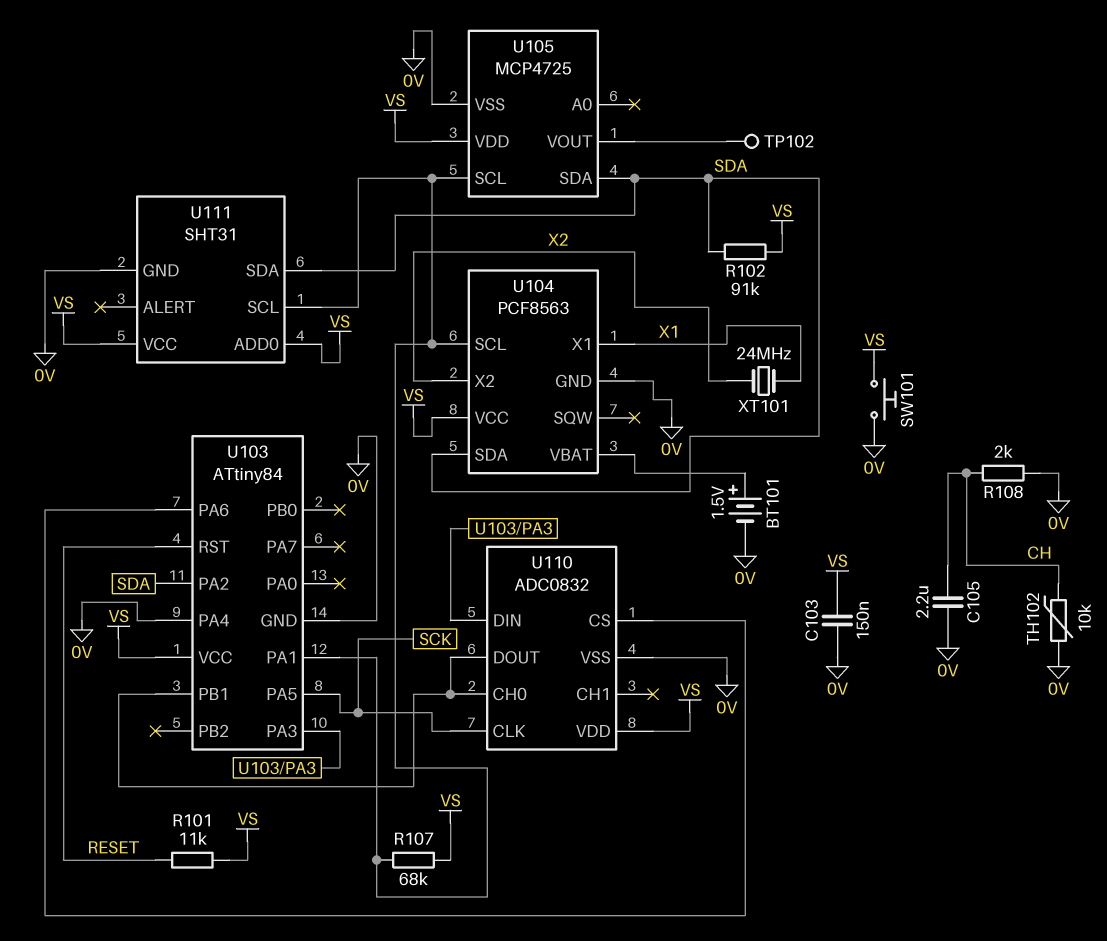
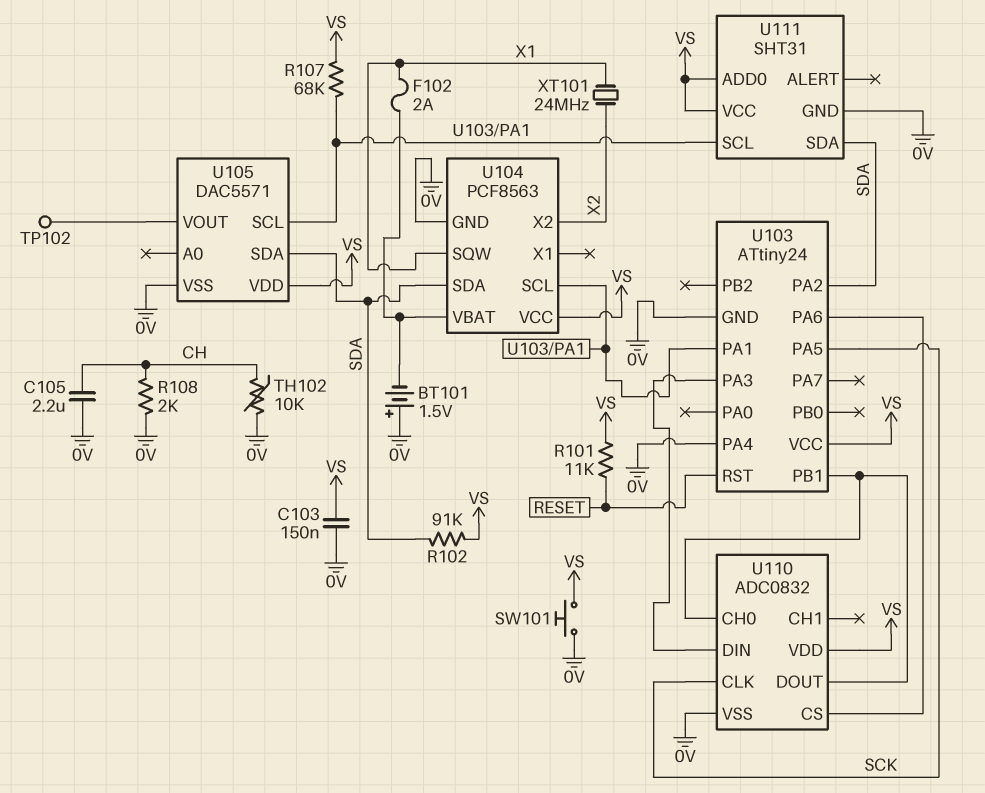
BT101: 1.5V (plus U104/VBAT, minus 0V) -> 1.5V (plus 0V, minus U104/VBAT)
F102: none -> 2A (U104/VBAT, X1)
U103: ATtiny84 -> ATtiny24
U104 pin SQW: none -> X1
U104 pin X1: X1 -> none
U105: MCP4725 -> DAC5571

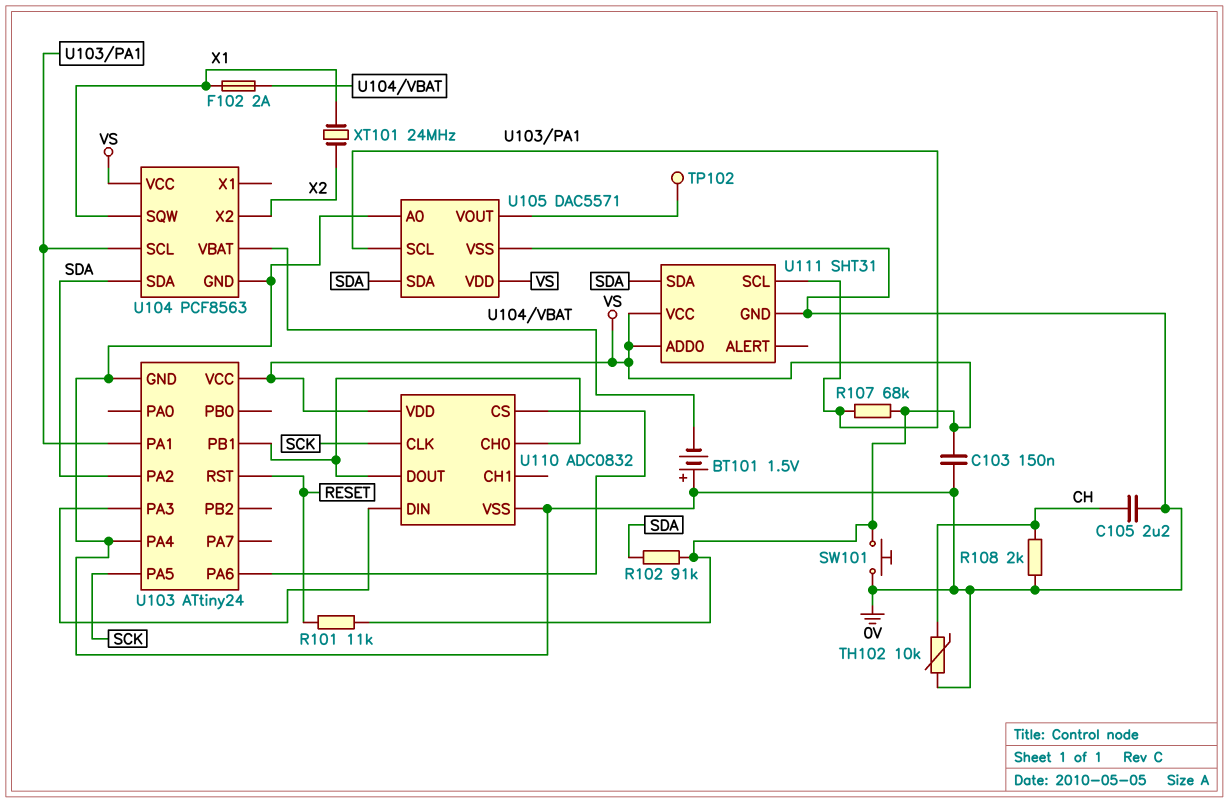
U105 pin A0: none -> 0V

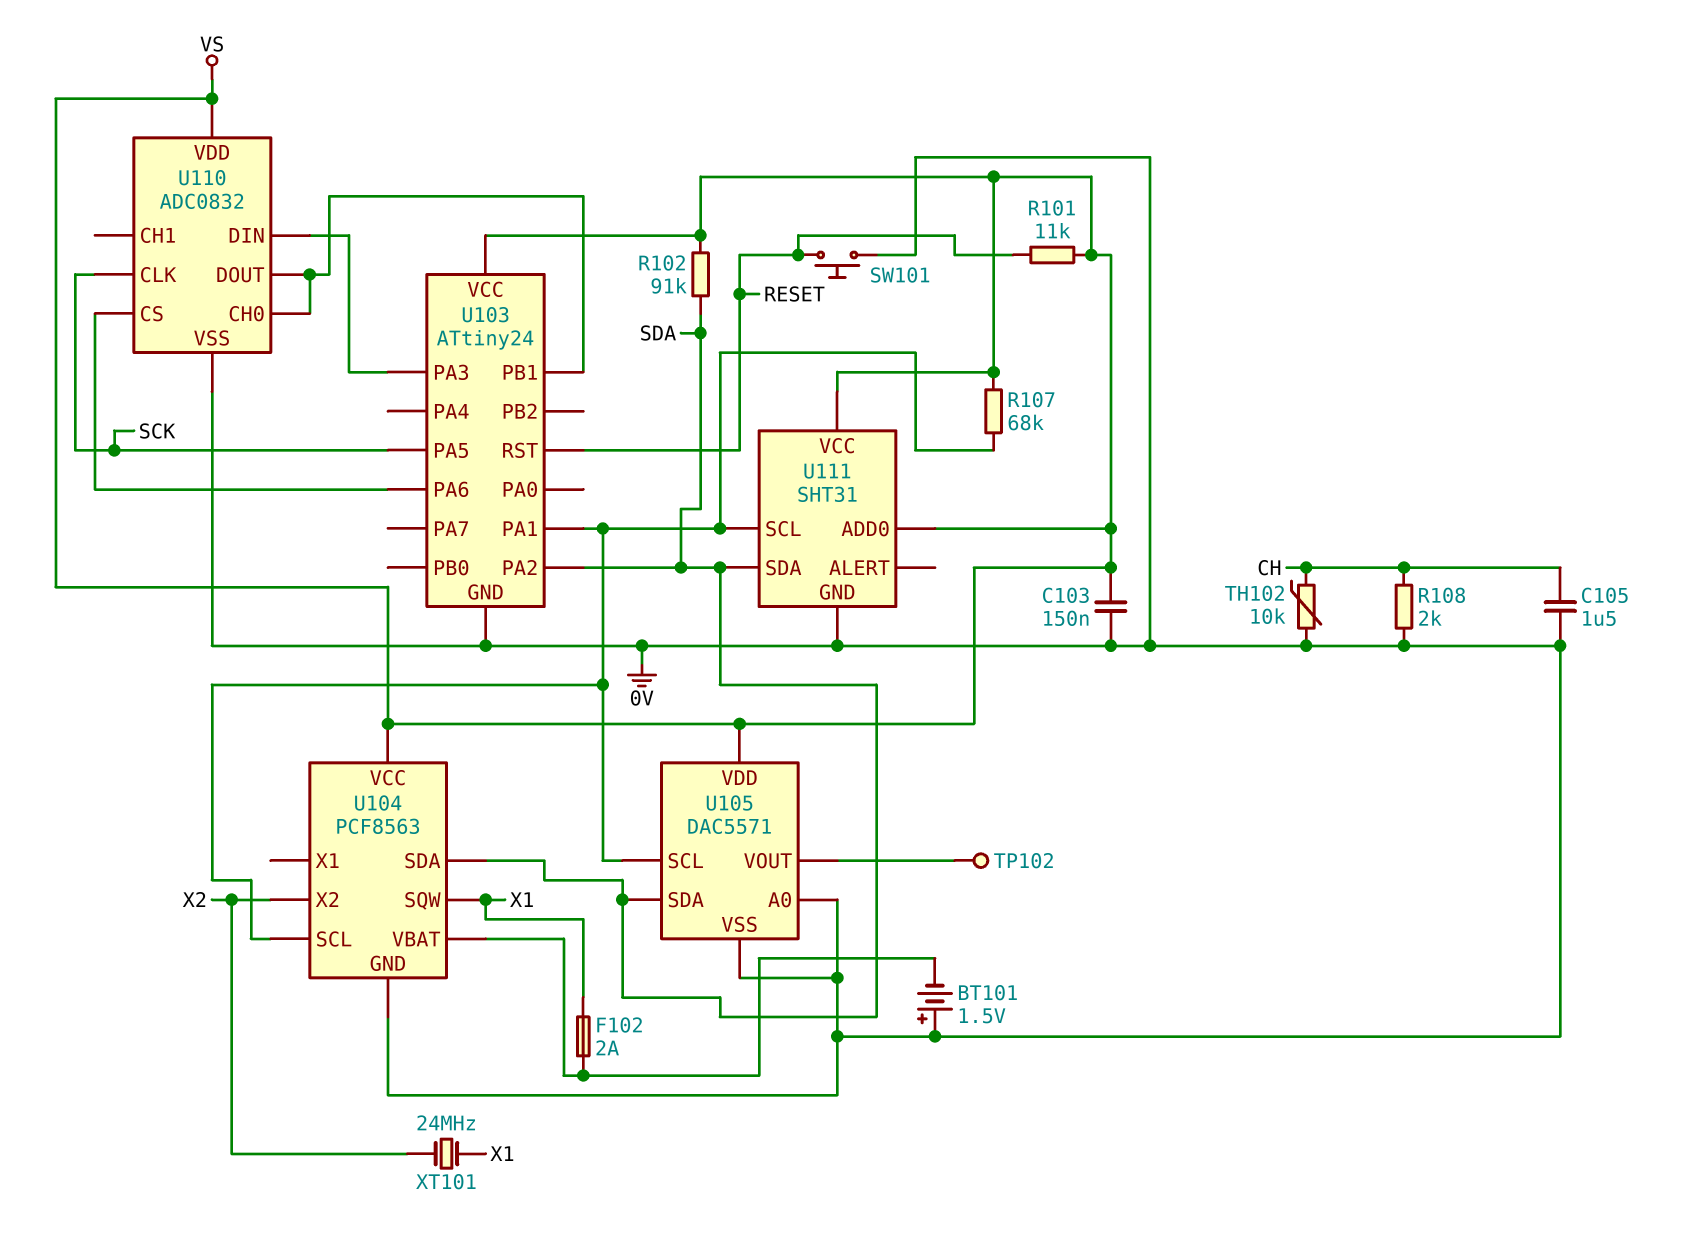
C105: 2.2uF (0V, CH) -> 1.5uF (0V, CH)
SW101: button (0V, VS) -> button (0V, RESET)
U103 pin PA4: 0V -> none

